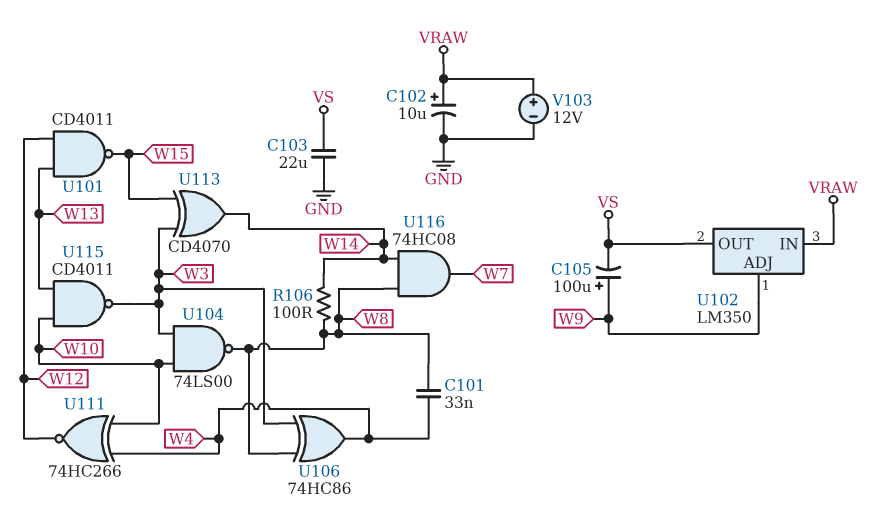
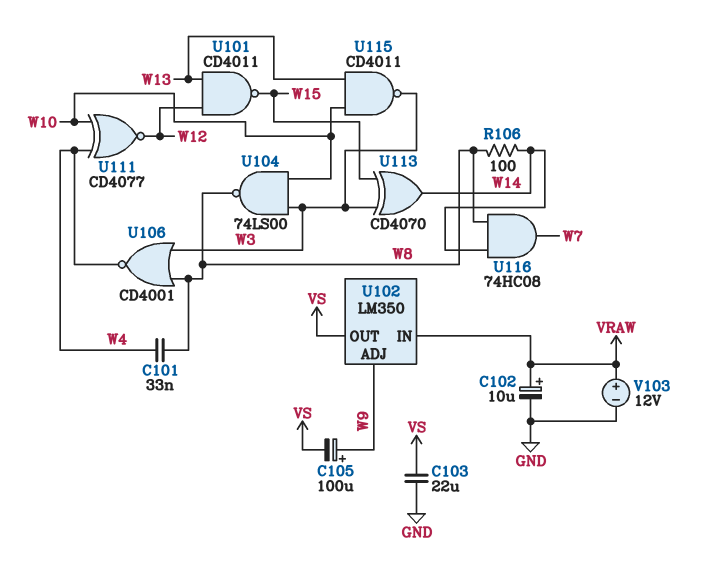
U106: XOR 74HC86 (in W3, in W8, out W4) -> NOR CD4001 (in W3, in W8, out W4)
U111: XNOR 74HC266 (in W4, in W10, out W12) -> XNOR CD4077 (in W4, in W10, out W12)

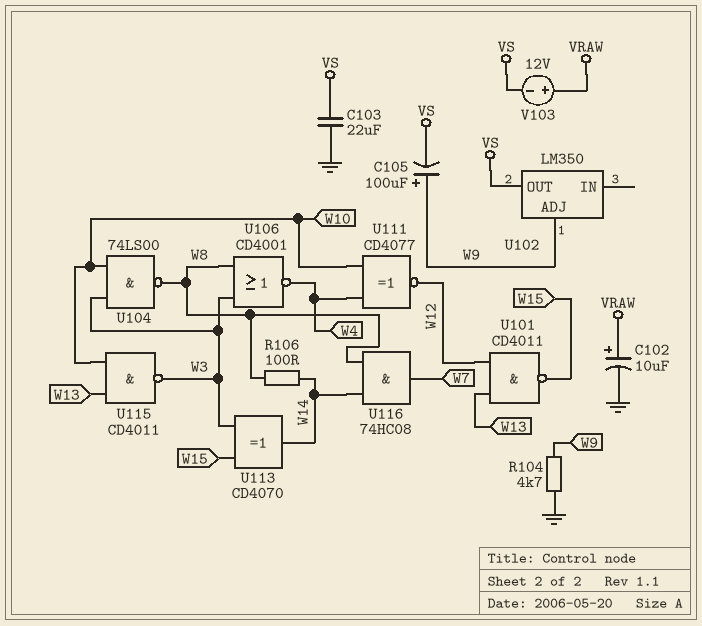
C101: 33nF (W4, W8) -> none
R104: none -> 4.7k (GND, W9)
U102 pin IN: VRAW -> none
V103: 12V (plus VRAW, minus GND) -> 12V (plus VRAW, minus VS)

